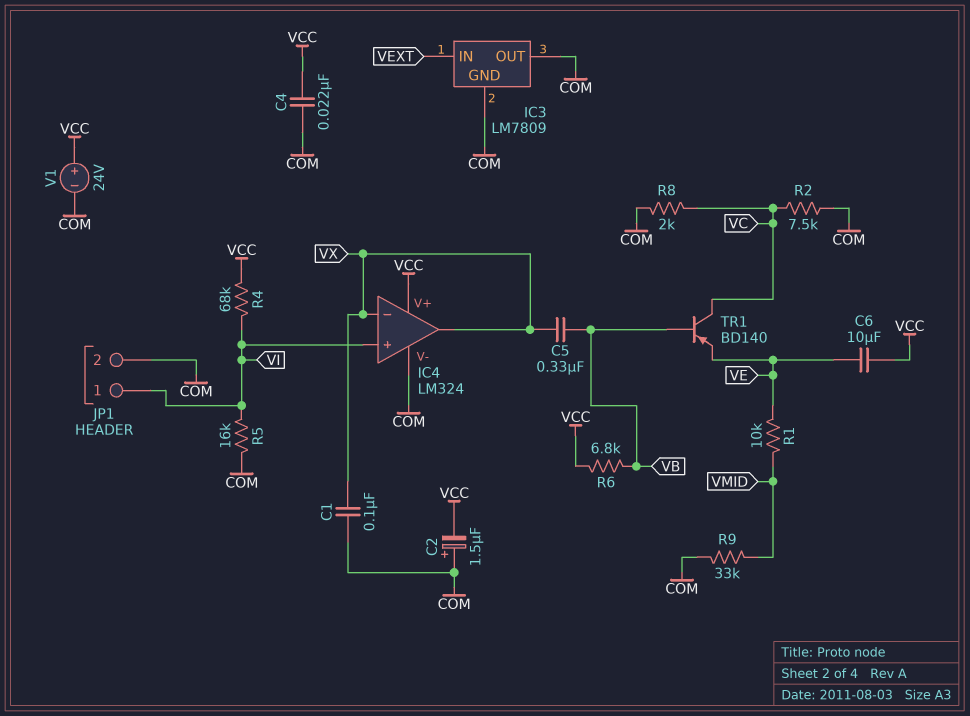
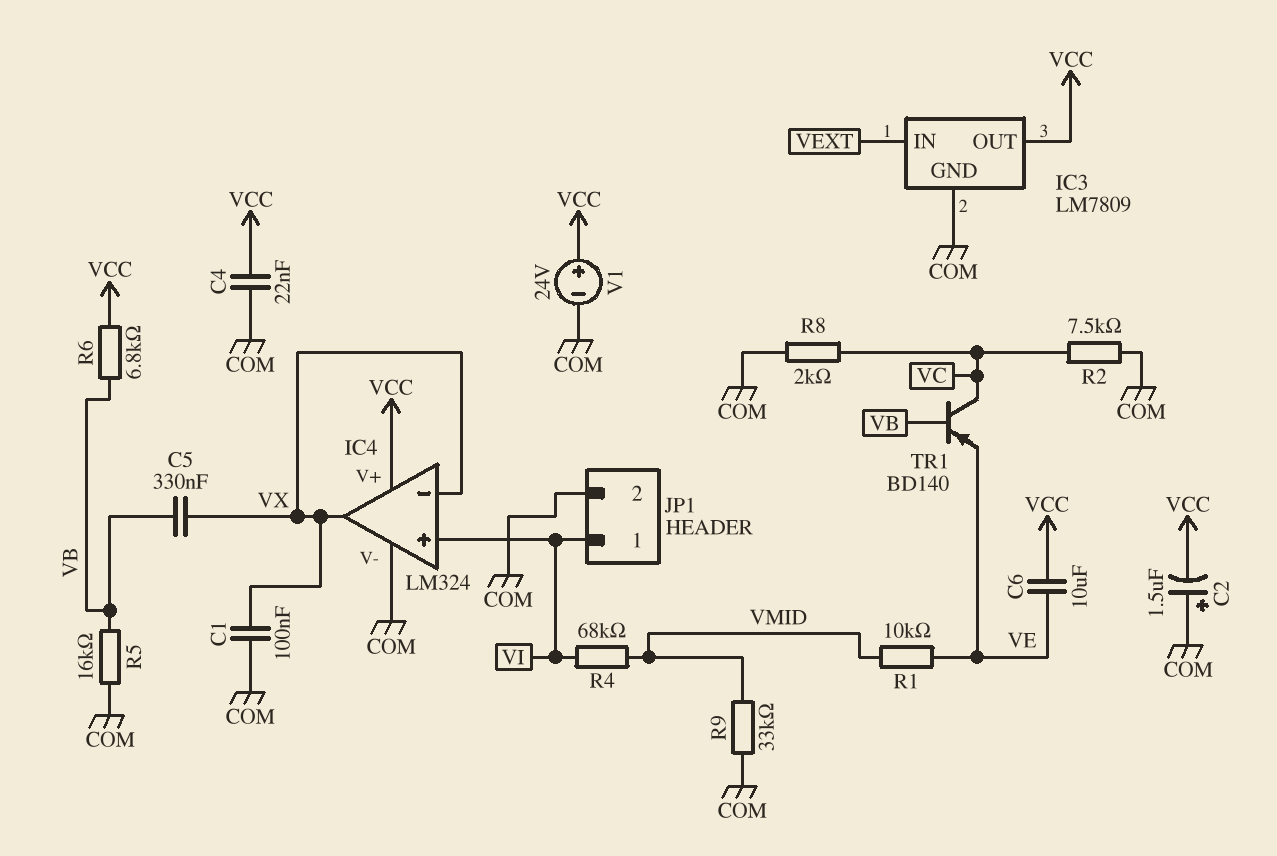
IC3 pin OUT: COM -> VCC
R4: 68k (VCC, VI) -> 68k (VI, VMID)
R5: 16k (COM, VI) -> 16k (COM, VB)

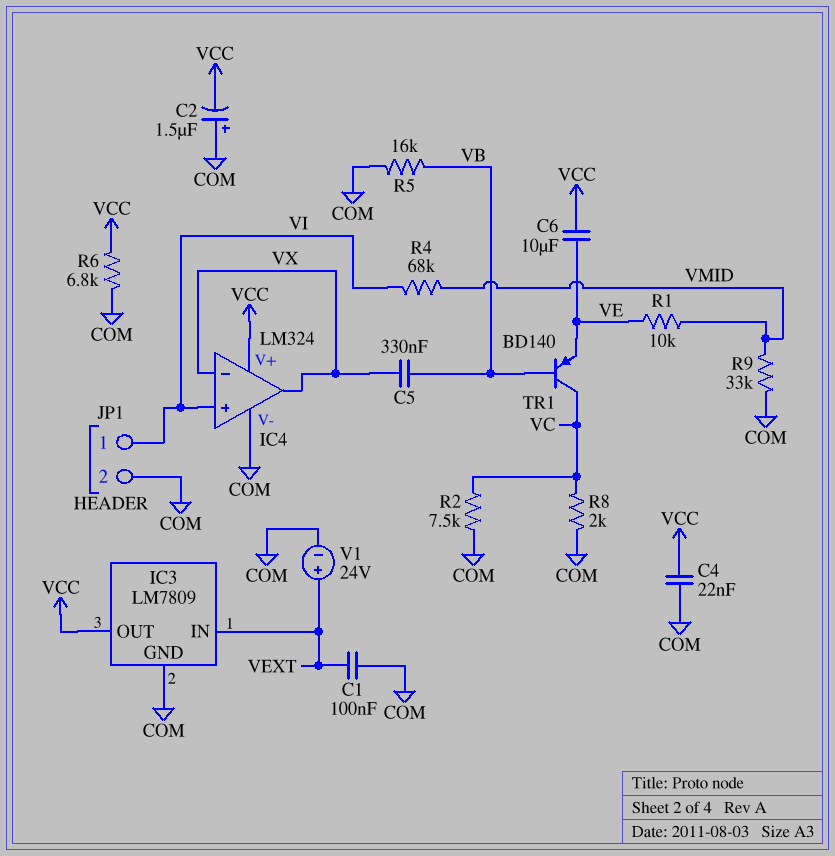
C1: 100nF (COM, VX) -> 100nF (COM, VEXT)
R6: 6.8k (VB, VCC) -> 6.8k (COM, VCC)
V1: 24V (plus VCC, minus COM) -> 24V (plus VEXT, minus COM)

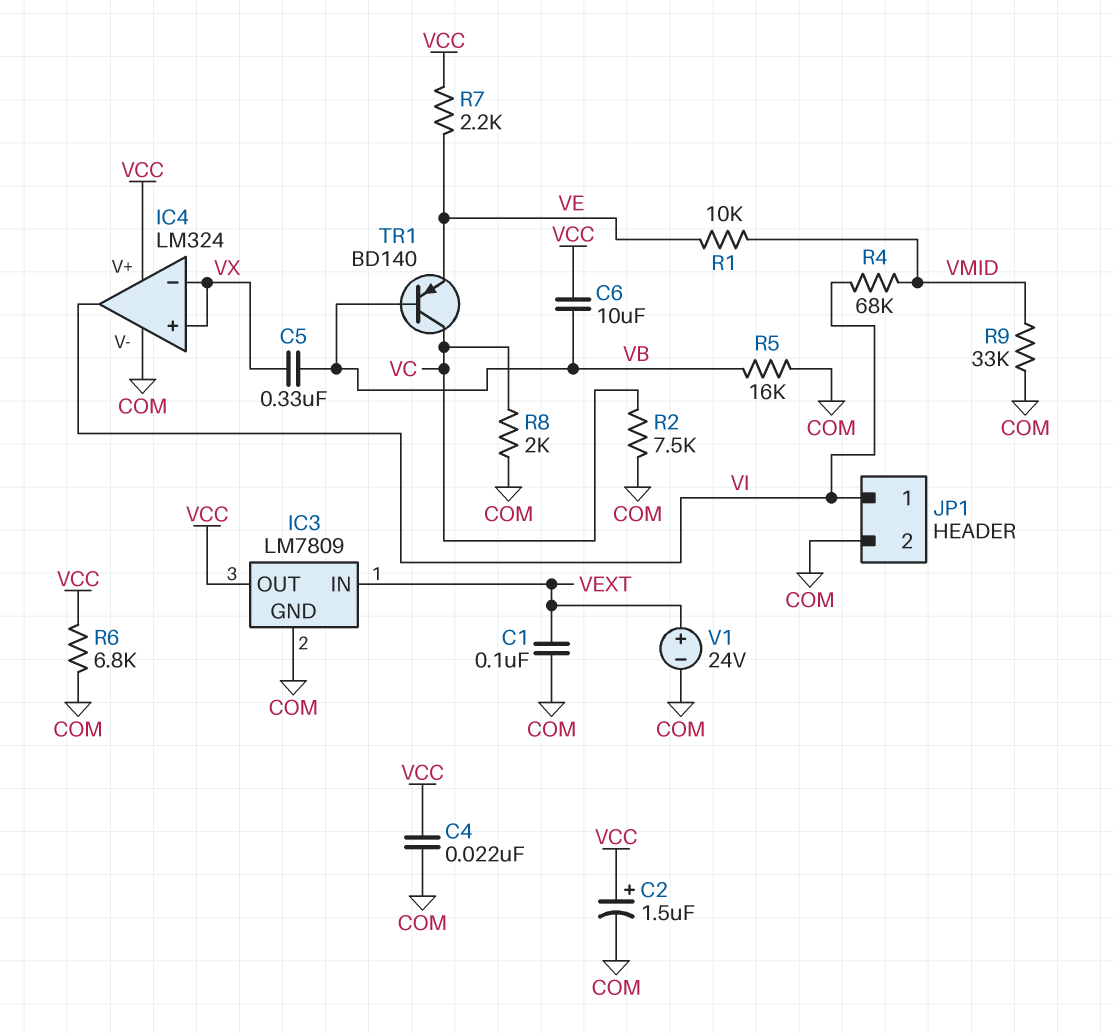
C2: 1.5uF (plus COM, minus VCC) -> 1.5uF (plus VCC, minus COM)
C6: 10uF (VCC, VE) -> 10uF (VB, VCC)
IC4 pin in+: VI -> VX
IC4 pin out: VX -> VI
R7: none -> 2.2k (VCC, VE)

